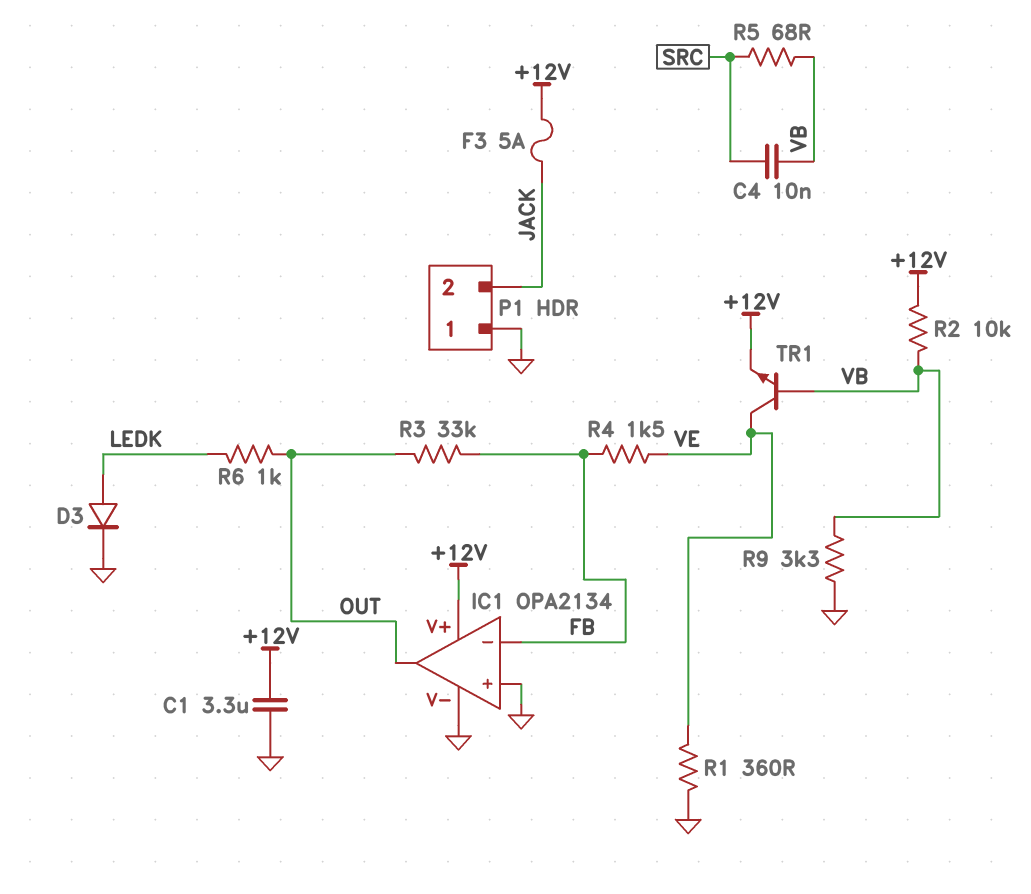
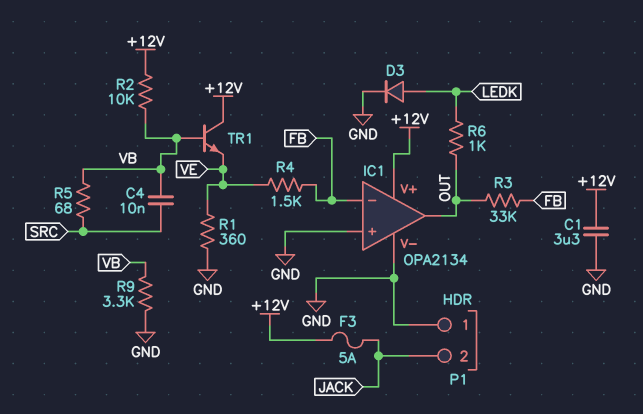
TR1: NPN (B VB, C VE, E +12V) -> NPN (B VB, C +12V, E VE)

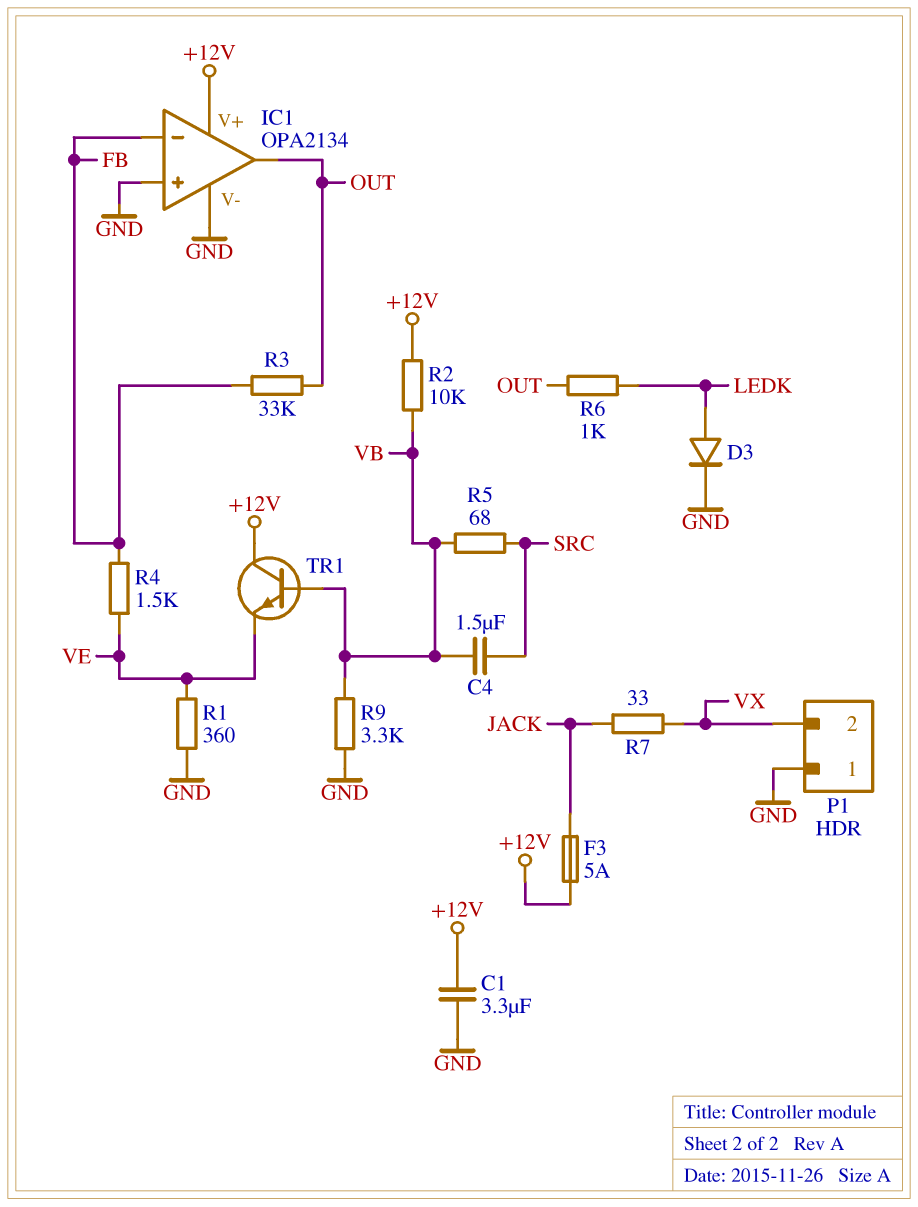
C4: 10nF (SRC, VB) -> 1.5uF (SRC, VB)
P1 pin 2: JACK -> VX
R7: none -> 33 (JACK, VX)

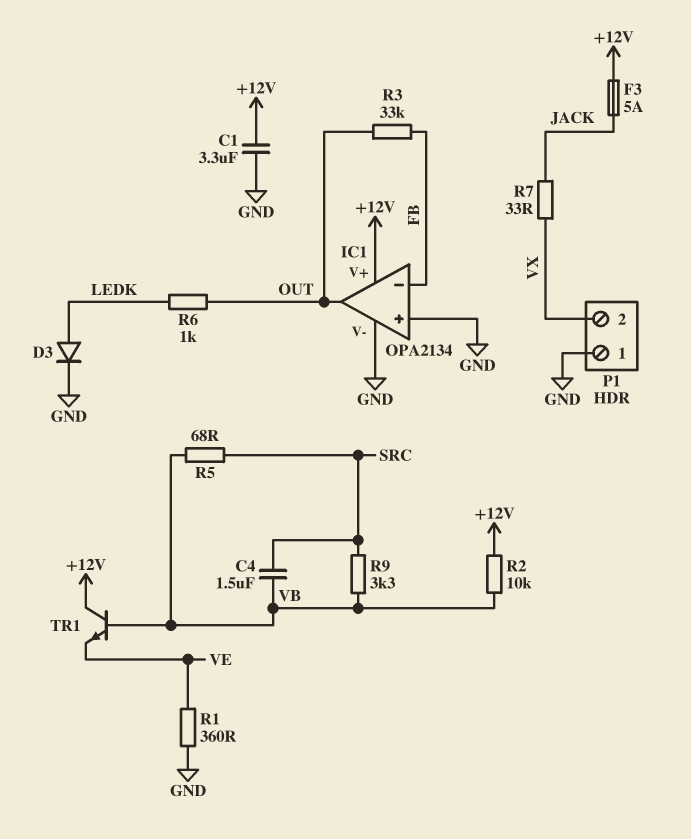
R4: 1.5k (FB, VE) -> none
R9: 3.3k (GND, VB) -> 3.3k (SRC, VB)

